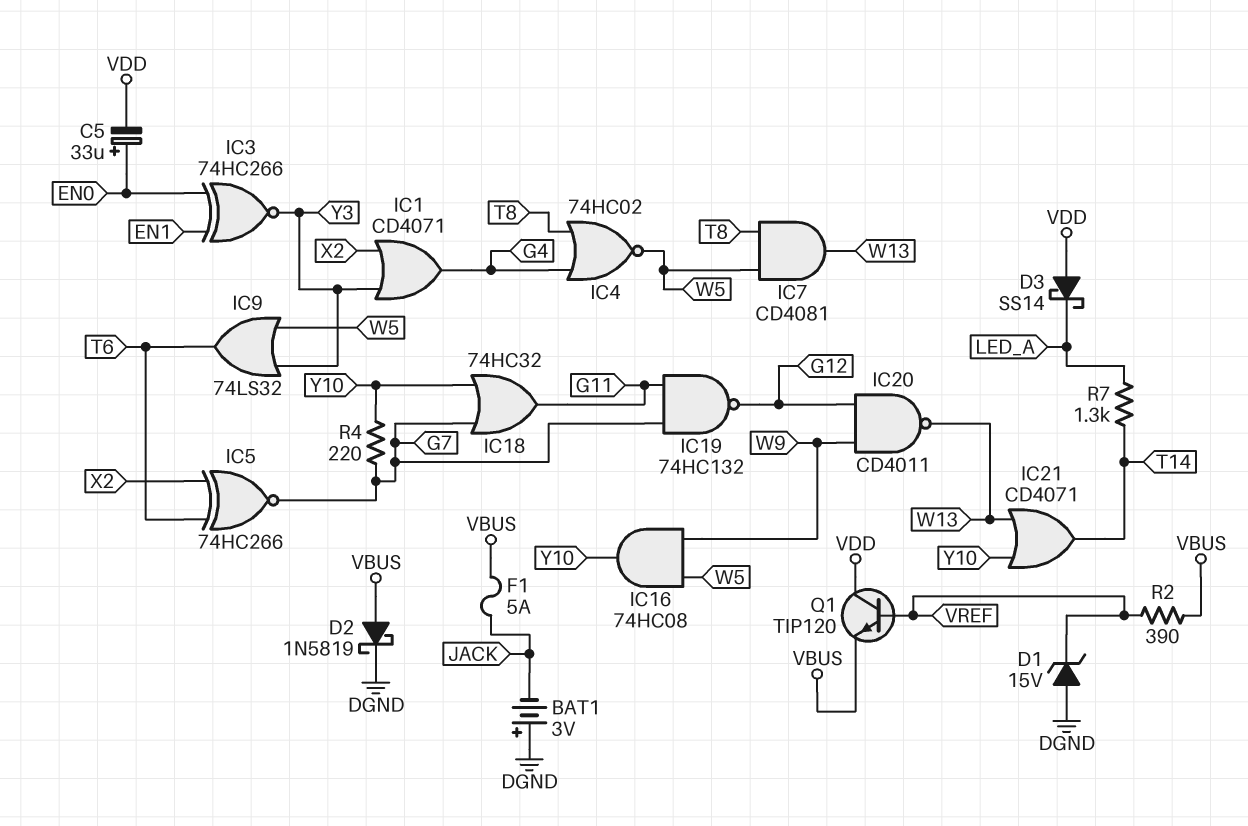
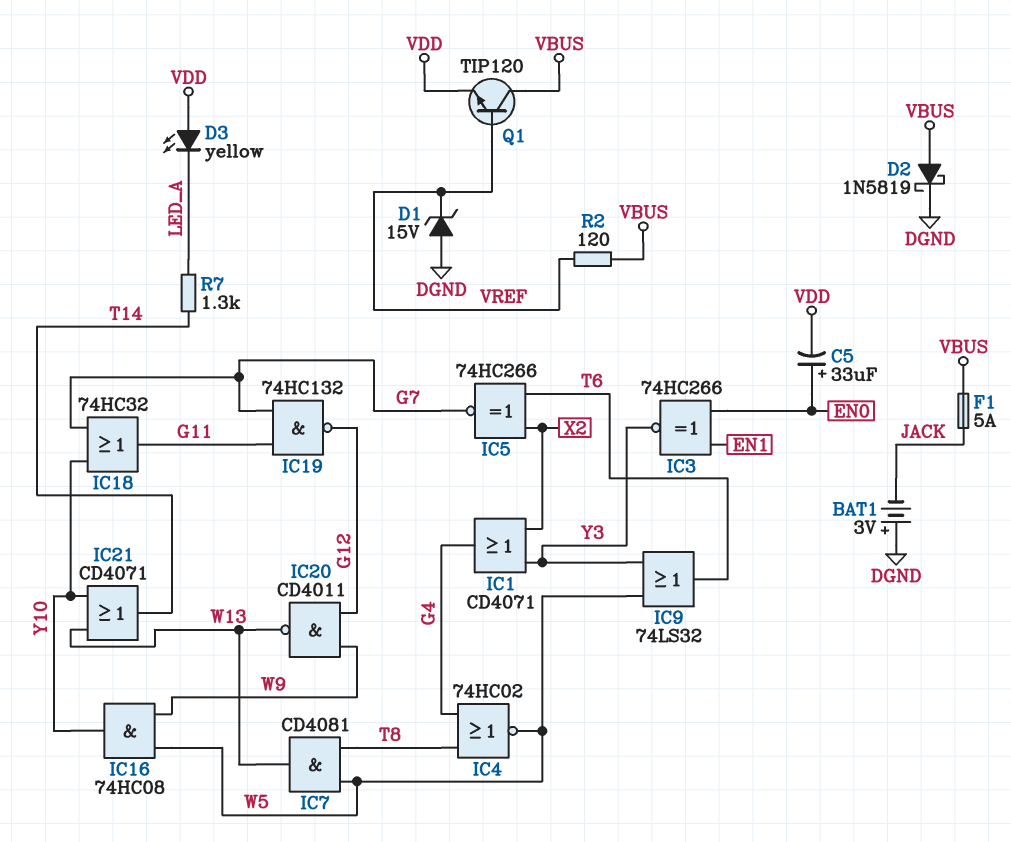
D3: schottky SS14 (A VDD, K LED_A) -> LED yellow (A VDD, K LED_A)
Q1: NPN TIP120 (B VREF, C VDD, E VBUS) -> NPN TIP120 (B VREF, C VBUS, E VDD)
R2: 390 (VBUS, VREF) -> 120 (VBUS, VREF)
R4: 220 (G7, Y10) -> none

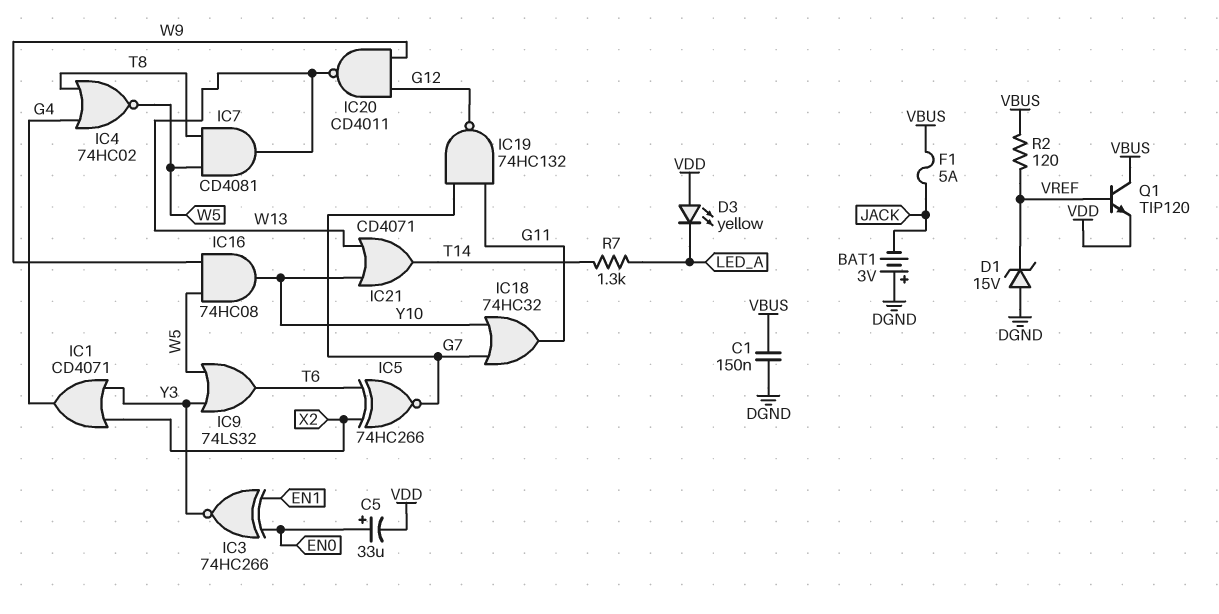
C1: none -> 150nF (DGND, VBUS)
D2: schottky 1N5819 (A VBUS, K DGND) -> none

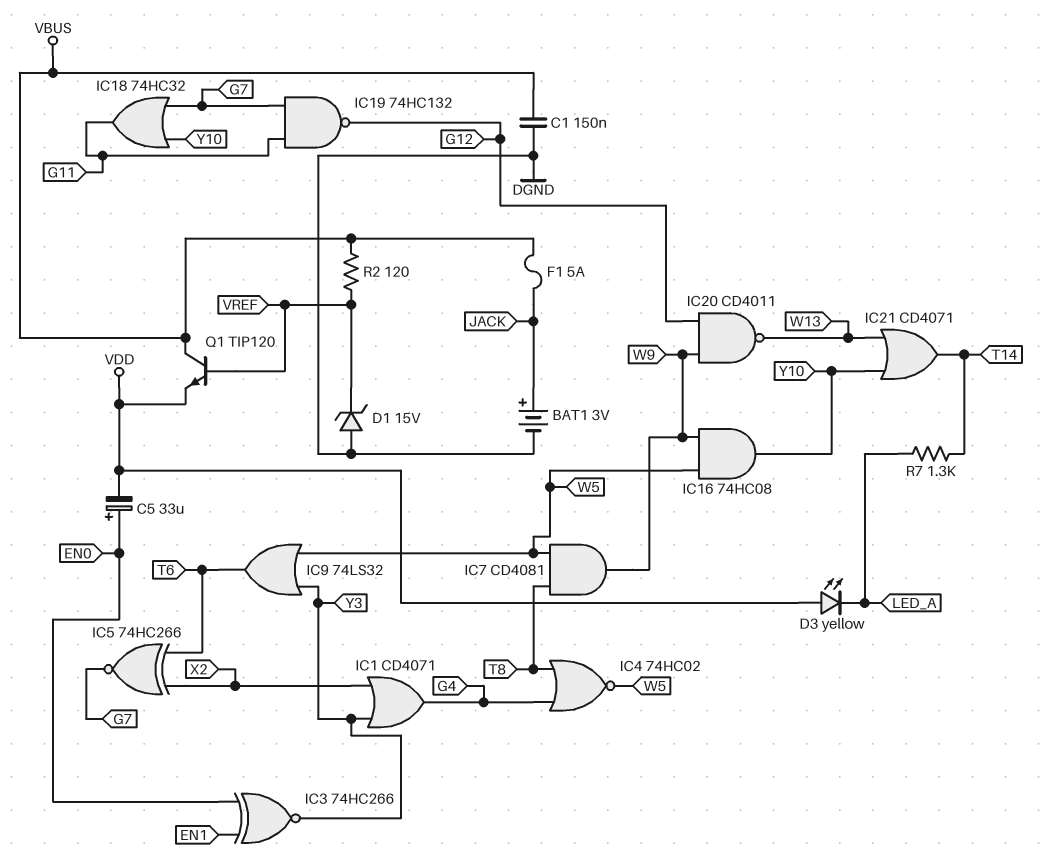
BAT1: 3V (plus DGND, minus JACK) -> 3V (plus JACK, minus DGND)
IC7: AND CD4081 (in T8, in W5, out W13) -> AND CD4081 (in T8, in W5, out W9)

